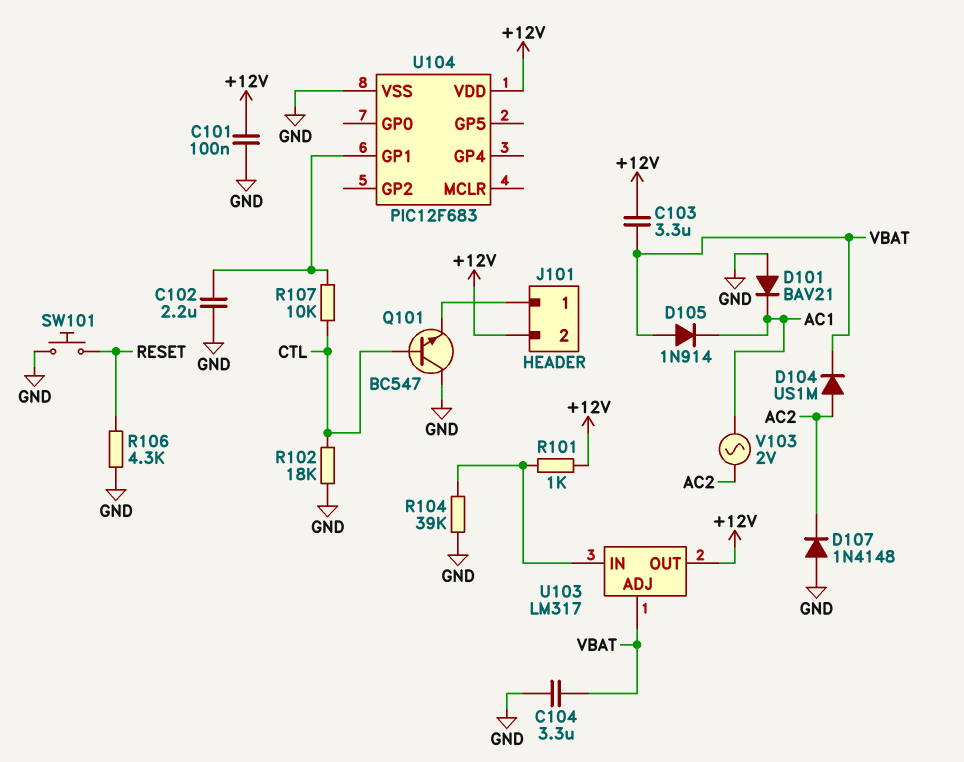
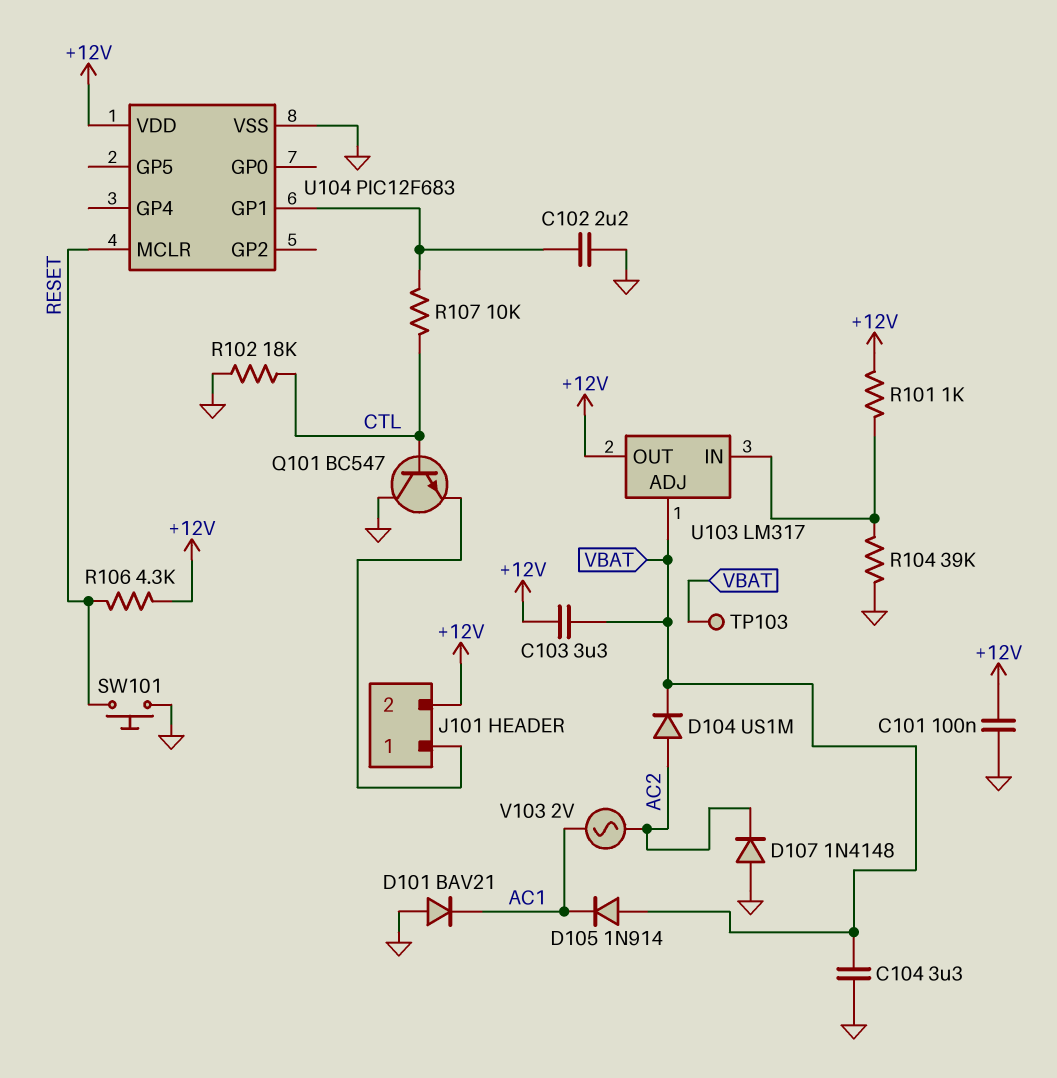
R106: 4.3k (GND, RESET) -> 4.3k (+12V, RESET)
TP103: none -> test point (VBAT)
U104 pin MCLR: none -> RESET

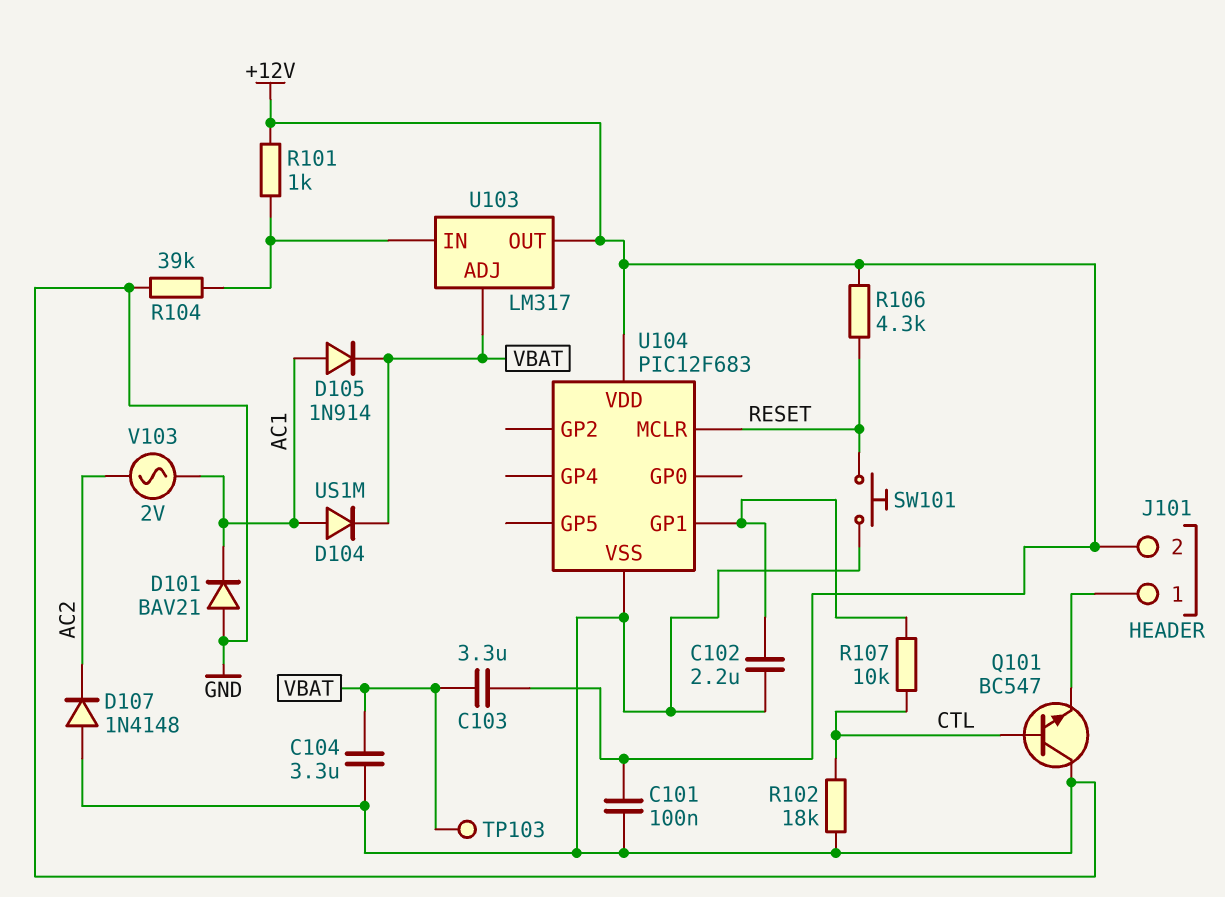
D104: diode US1M (A AC2, K VBAT) -> diode US1M (A AC1, K VBAT)
D105: diode 1N914 (A VBAT, K AC1) -> diode 1N914 (A AC1, K VBAT)

